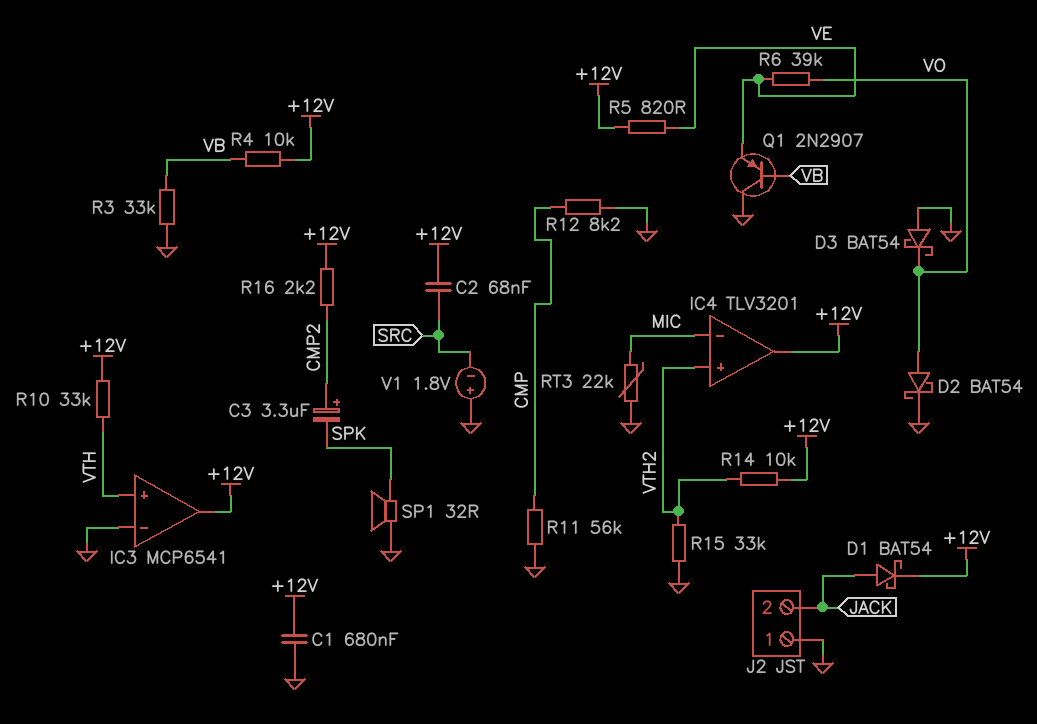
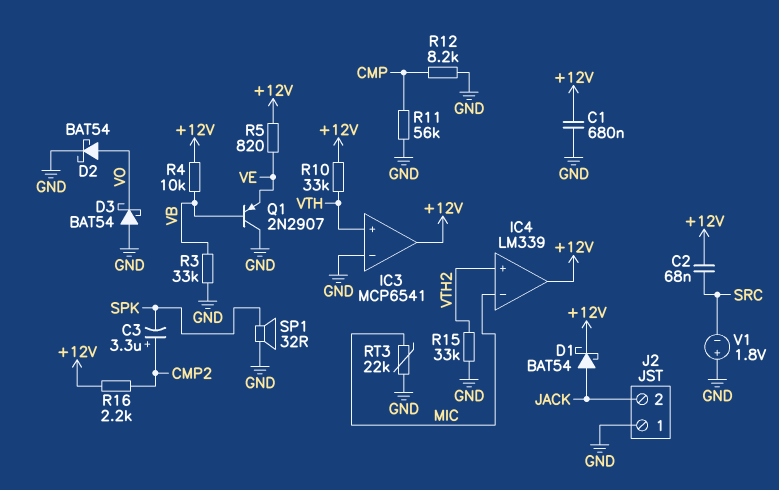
IC4: TLV3201 -> LM339
R6: 39k (VE, VO) -> none
R14: 10k (+12V, VTH2) -> none

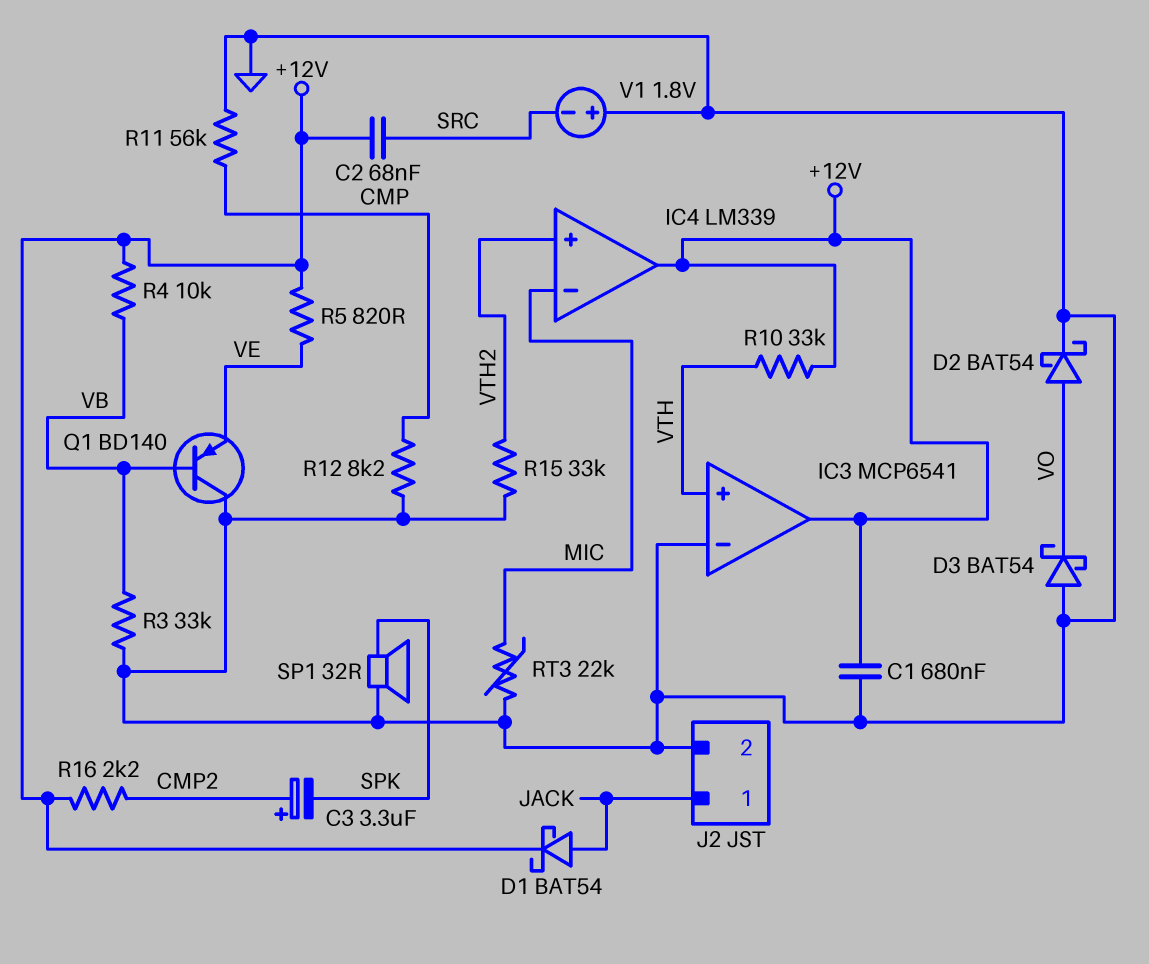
J2 pin 1: GND -> JACK
J2 pin 2: JACK -> GND
Q1: PNP 2N2907 (B VB, C GND, E VE) -> PNP BD140 (B VB, C GND, E VE)

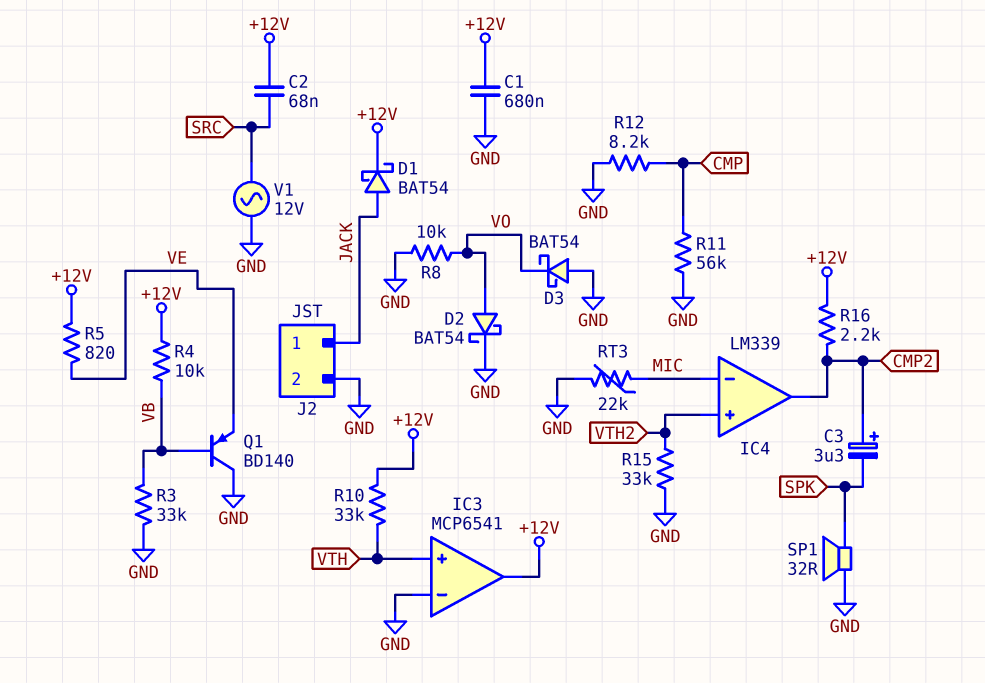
IC4 pin out: +12V -> CMP2
R8: none -> 10k (GND, VO)
V1: 1.8V (plus GND, minus SRC) -> AC 12V (GND, SRC)

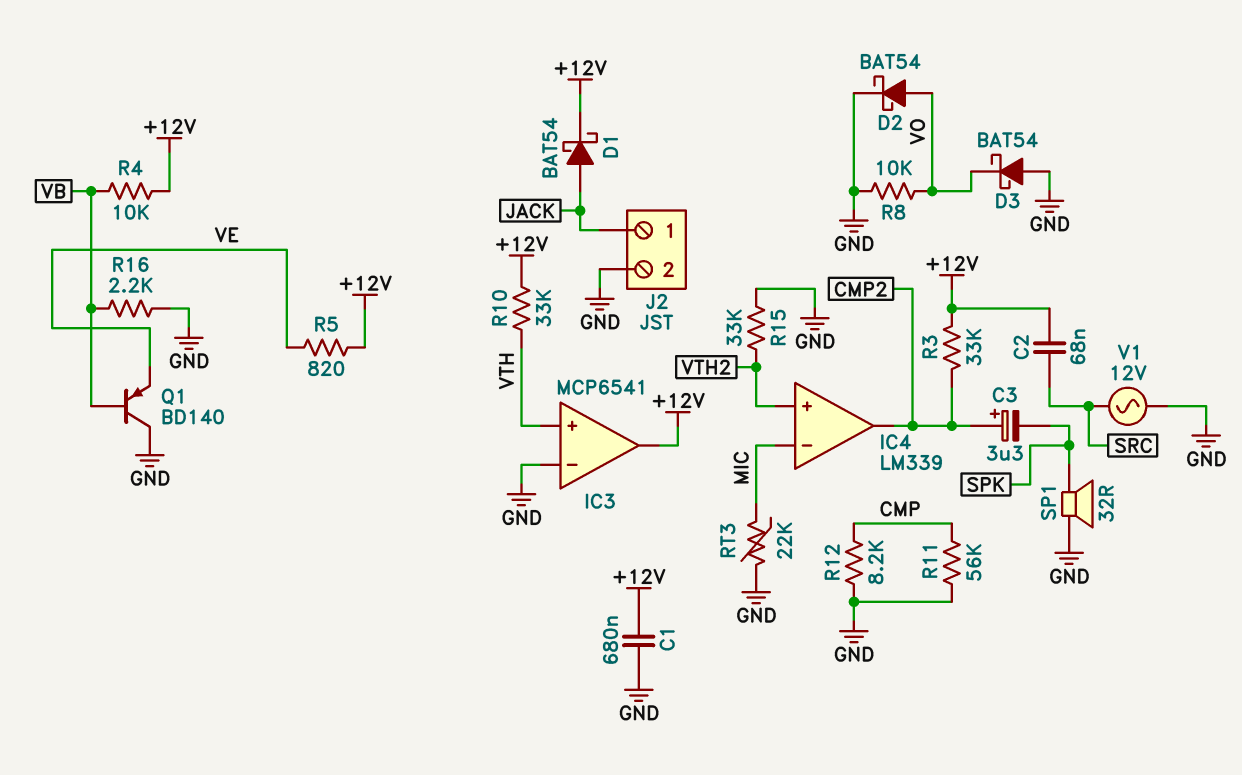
R3: 33k (GND, VB) -> 33k (+12V, CMP2)
R16: 2.2k (+12V, CMP2) -> 2.2k (GND, VB)

